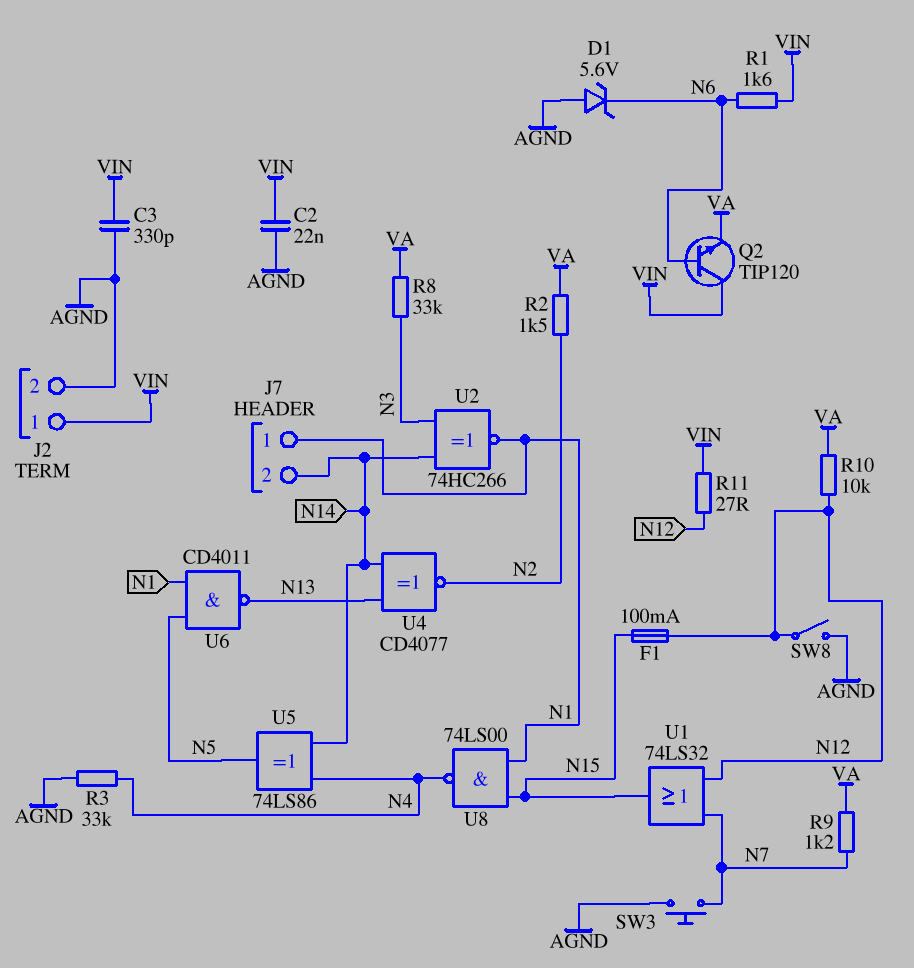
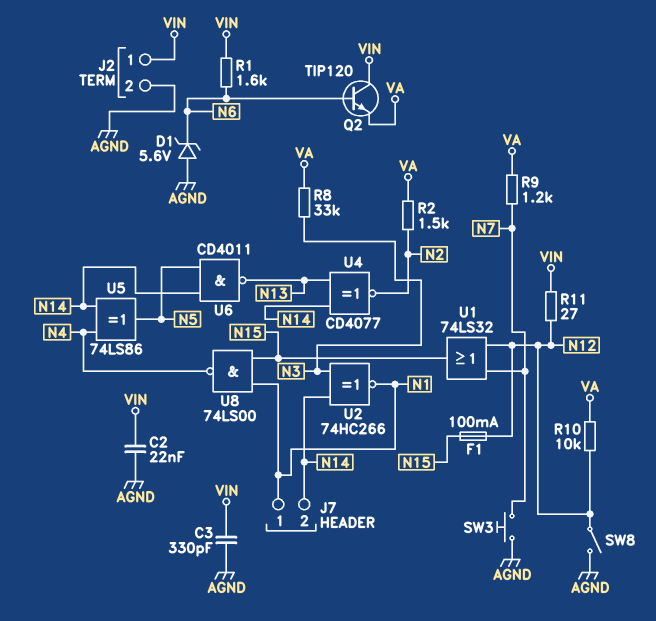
R3: 33k (AGND, N4) -> none
U6: NAND CD4011 (in N1, in N5, out N13) -> NAND CD4011 (in N5, in N14, out N13)

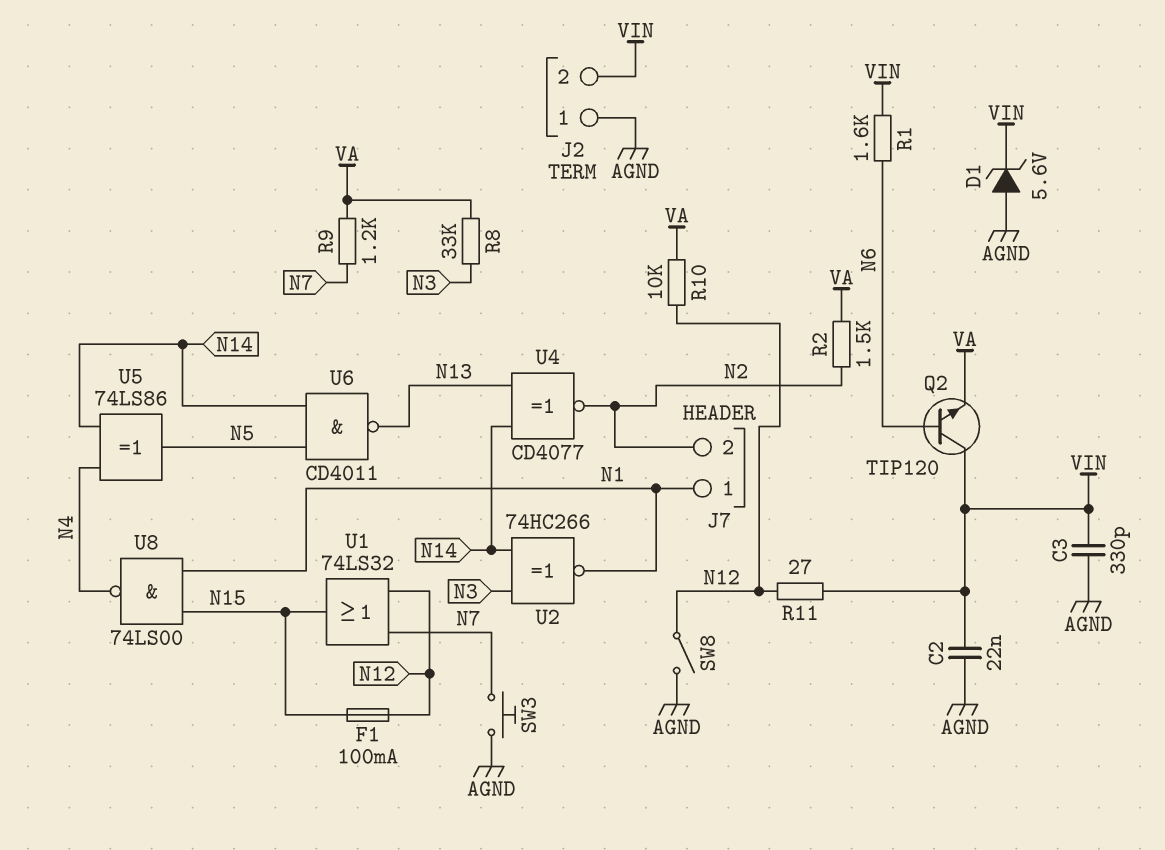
D1: zener 5.6V (A AGND, K N6) -> zener 5.6V (A AGND, K VIN)
J2 pin 1: VIN -> AGND
J2 pin 2: AGND -> VIN
J7 pin 2: N14 -> N2

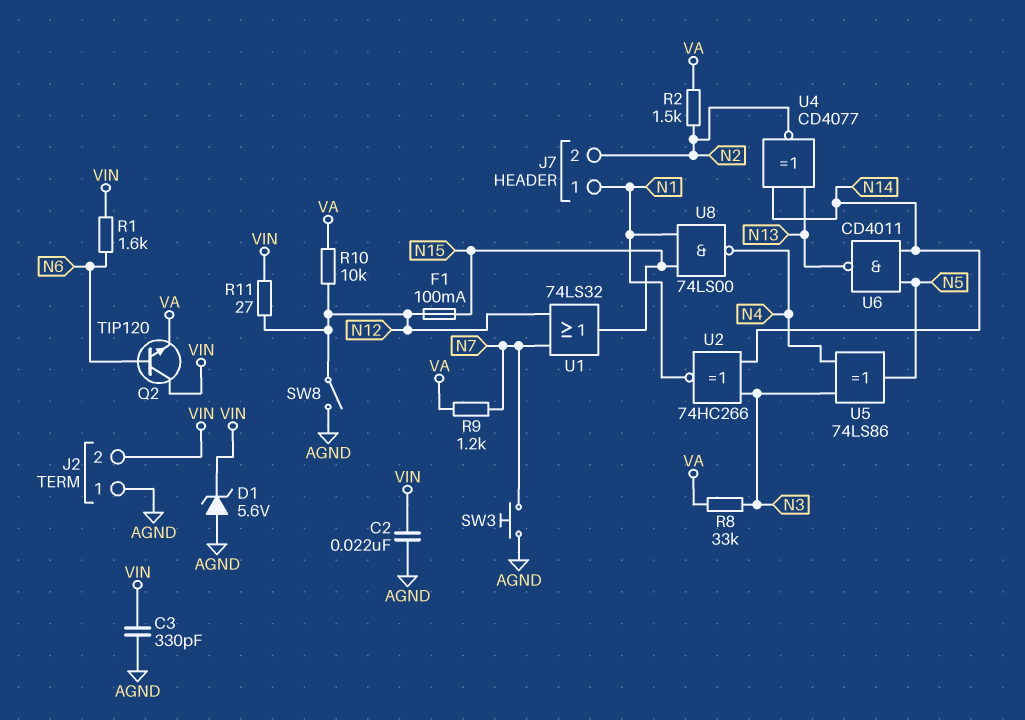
U5: XOR 74LS86 (in N4, in N14, out N5) -> XOR 74LS86 (in N3, in N4, out N5)

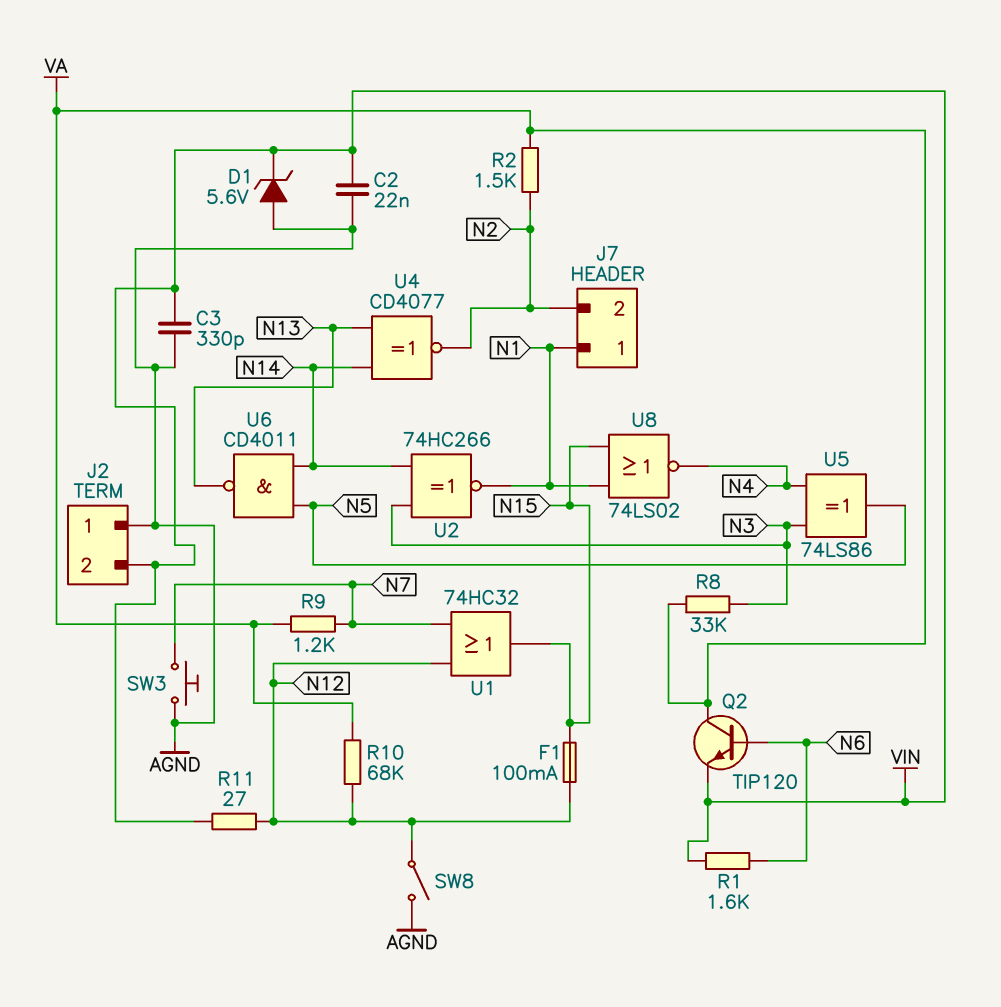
Q2: NPN TIP120 (B N6, C VIN, E VA) -> NPN TIP120 (B N6, C VA, E VIN)
R10: 10k (N12, VA) -> 68k (N12, VA)
U1: OR 74LS32 (in N7, in N12, out N15) -> OR 74HC32 (in N7, in N12, out N15)
U8: NAND 74LS00 (in N1, in N15, out N4) -> NOR 74LS02 (in N1, in N15, out N4)

